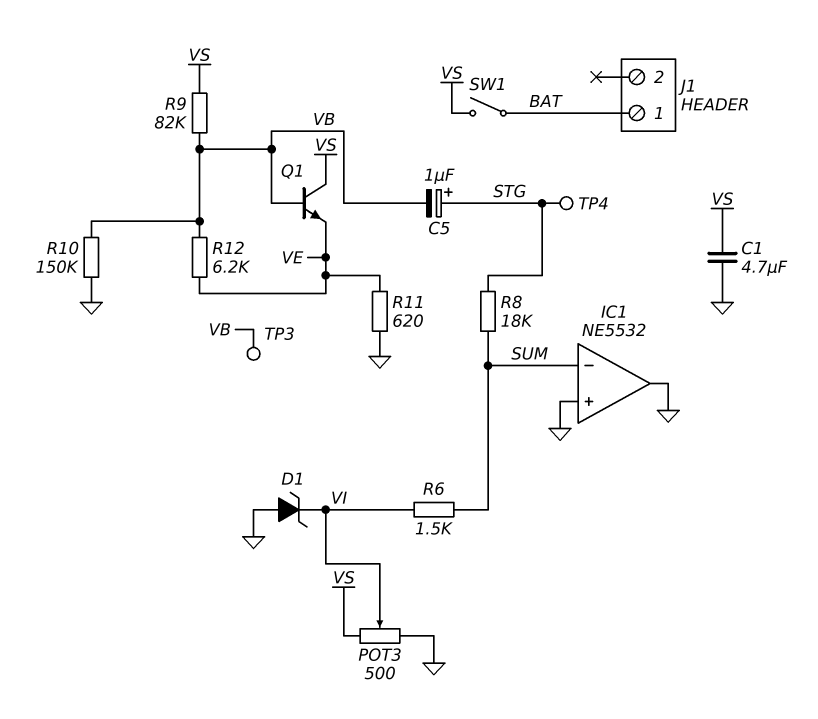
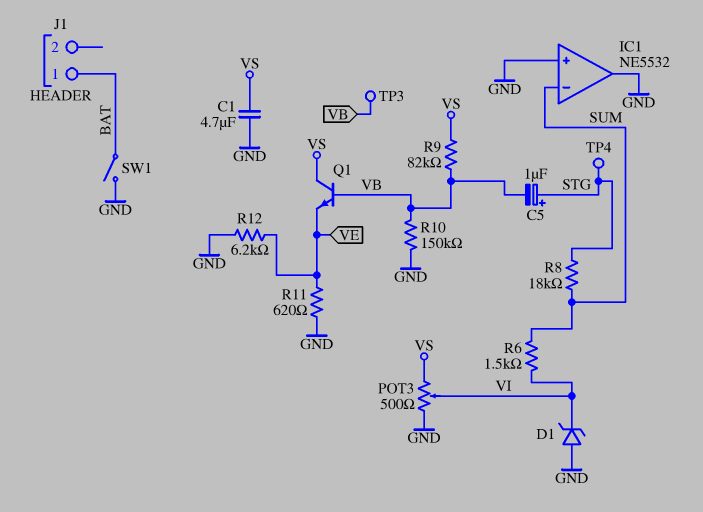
R12: 6.2k (VB, VE) -> 6.2k (GND, VE)
SW1: switch (BAT, VS) -> switch (BAT, GND)

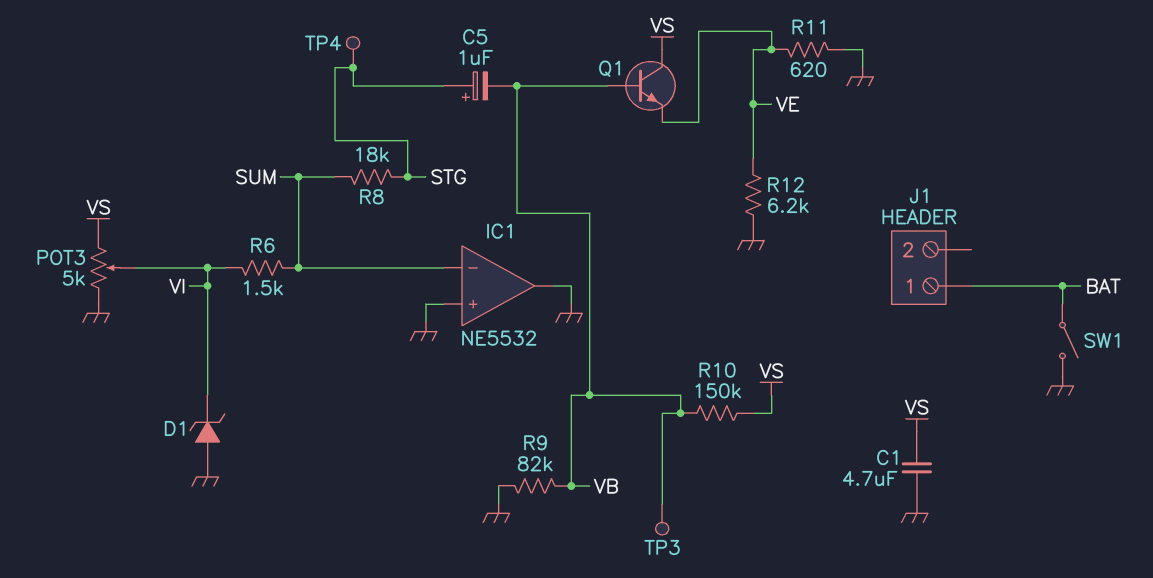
POT3: 500 (GND, VS, wiper VI) -> 5k (GND, VS, wiper VI)
R9: 82k (VB, VS) -> 82k (GND, VB)
R10: 150k (GND, VB) -> 150k (VB, VS)

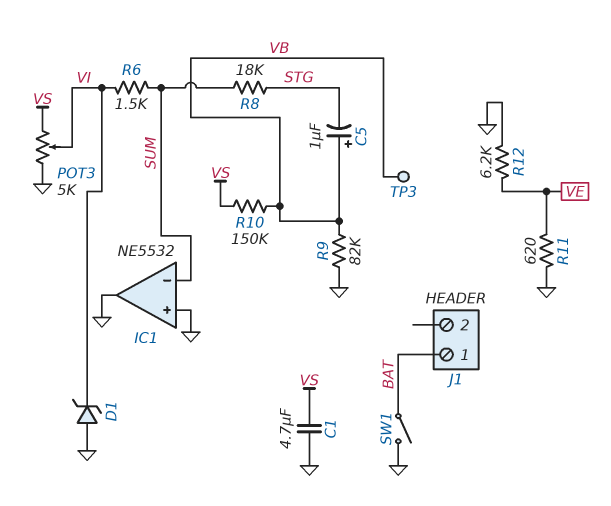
C5: 1uF (plus STG, minus VB) -> 1uF (plus VB, minus STG)
Q1: NPN (B VB, C VS, E VE) -> none
TP4: test point (STG) -> none

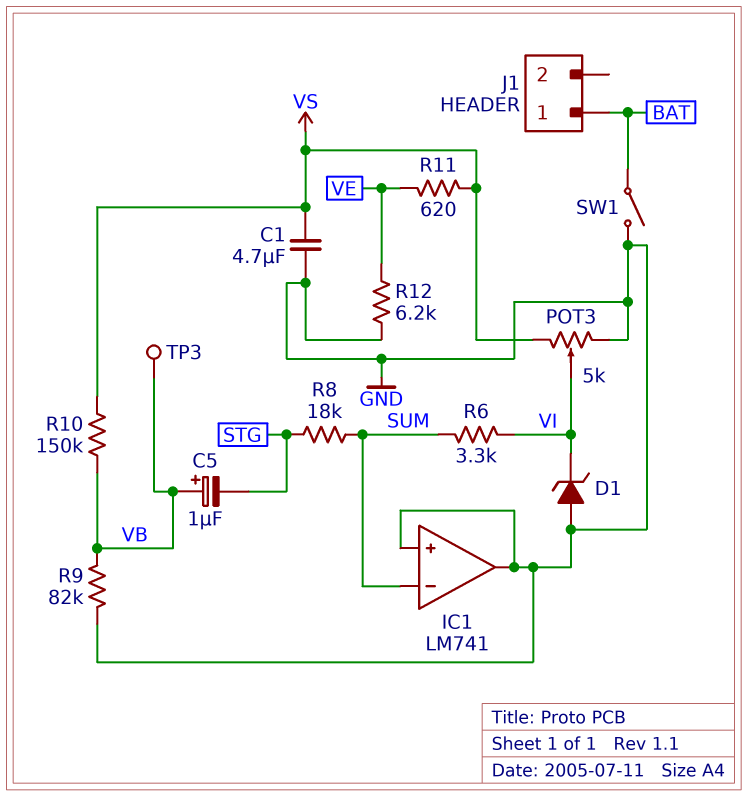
IC1: NE5532 -> LM741
R6: 1.5k (SUM, VI) -> 3.3k (SUM, VI)
R11: 620 (GND, VE) -> 620 (VE, VS)

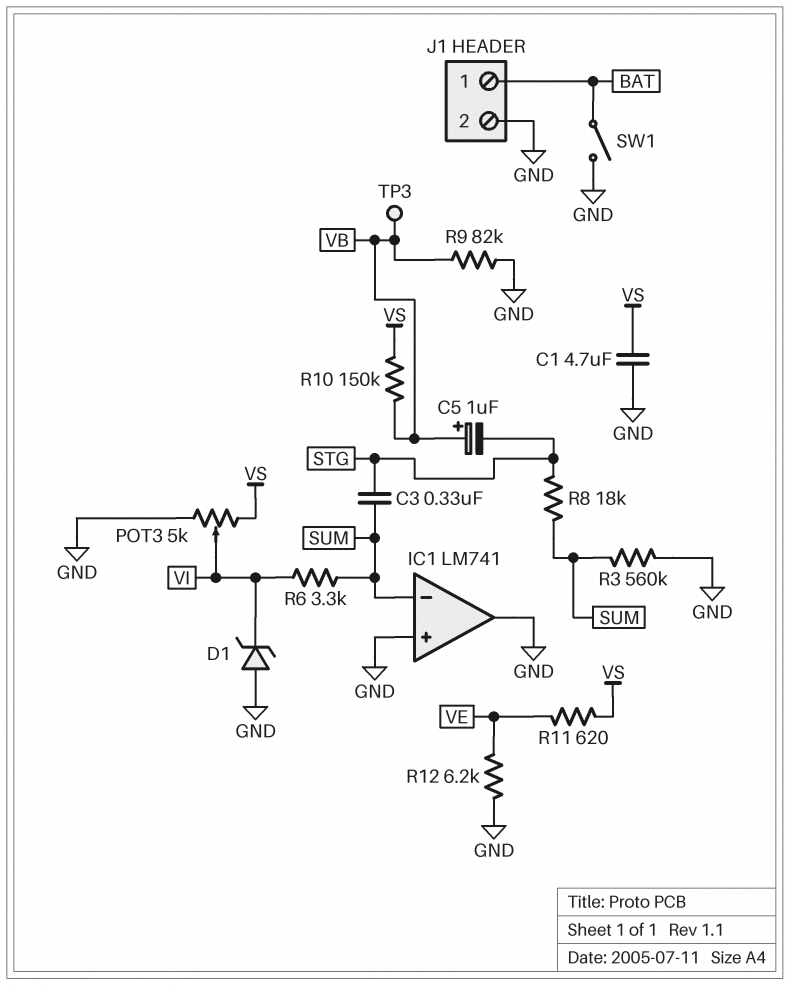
C3: none -> 330nF (STG, SUM)
J1 pin 2: none -> GND
R3: none -> 560k (GND, SUM)

